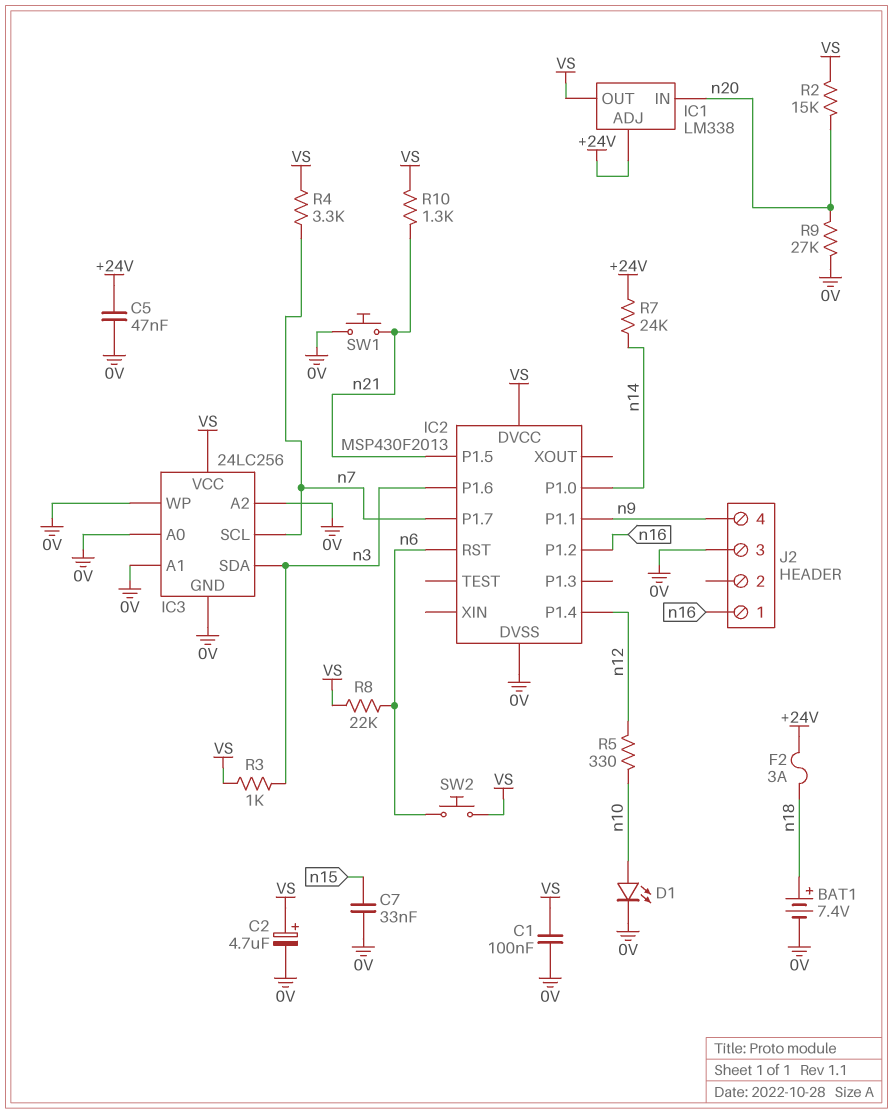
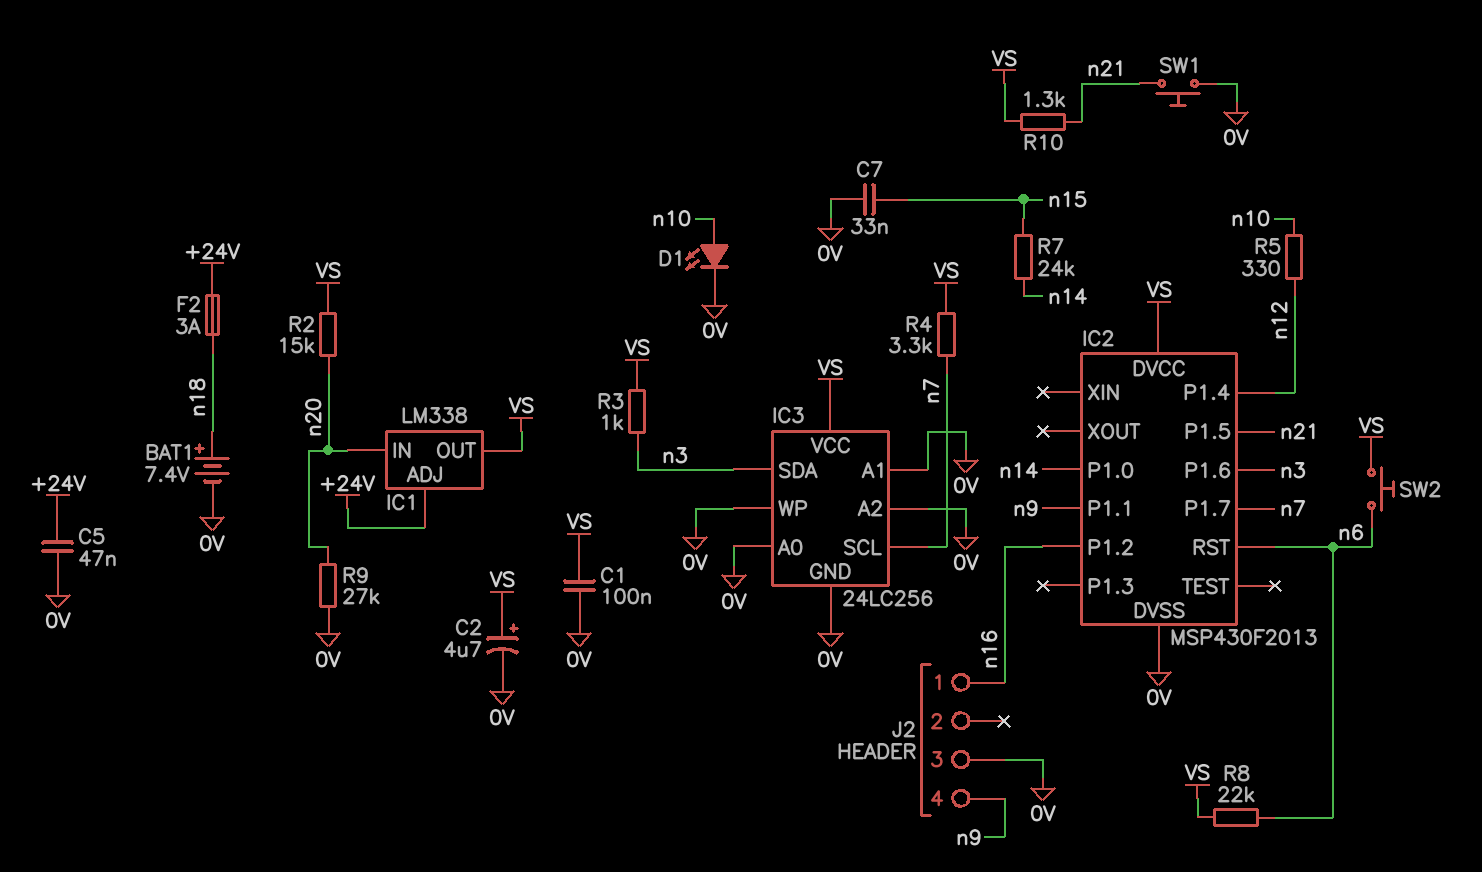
R7: 24k (+24V, n14) -> 24k (n14, n15)

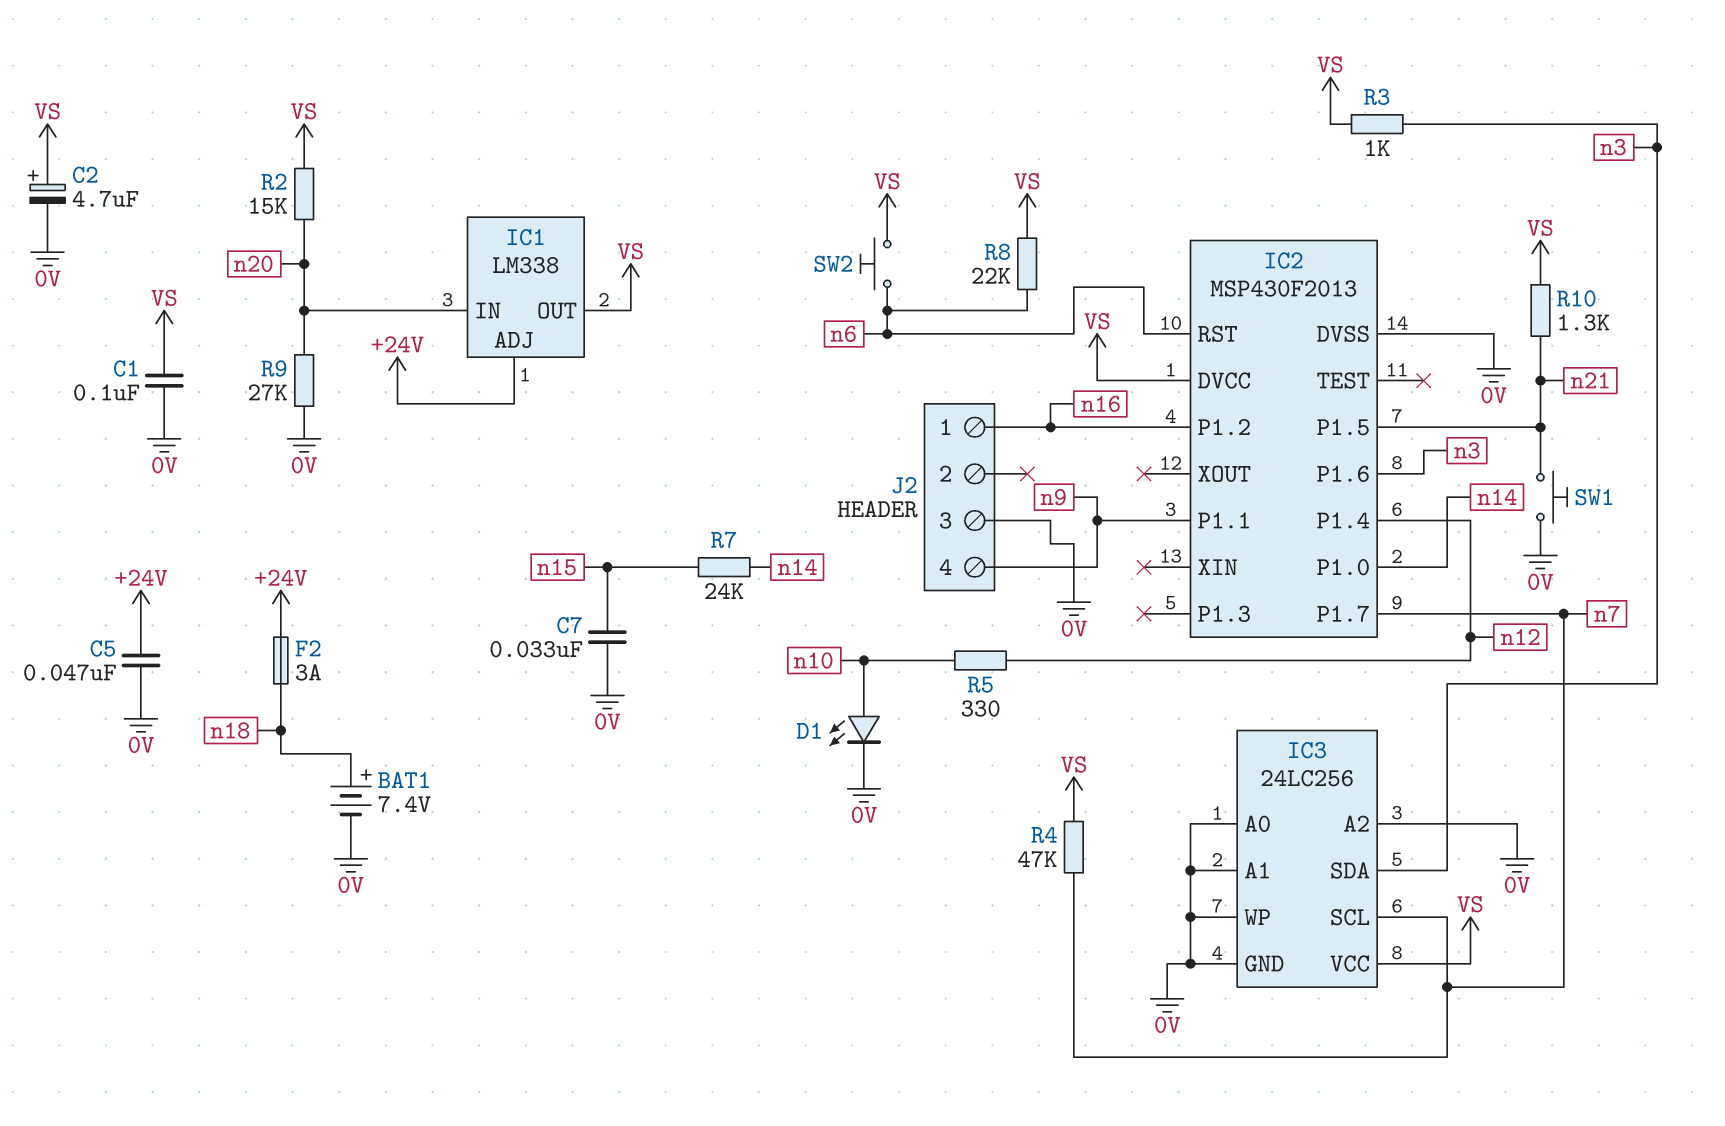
R4: 3.3k (VS, n7) -> 47k (VS, n7)

